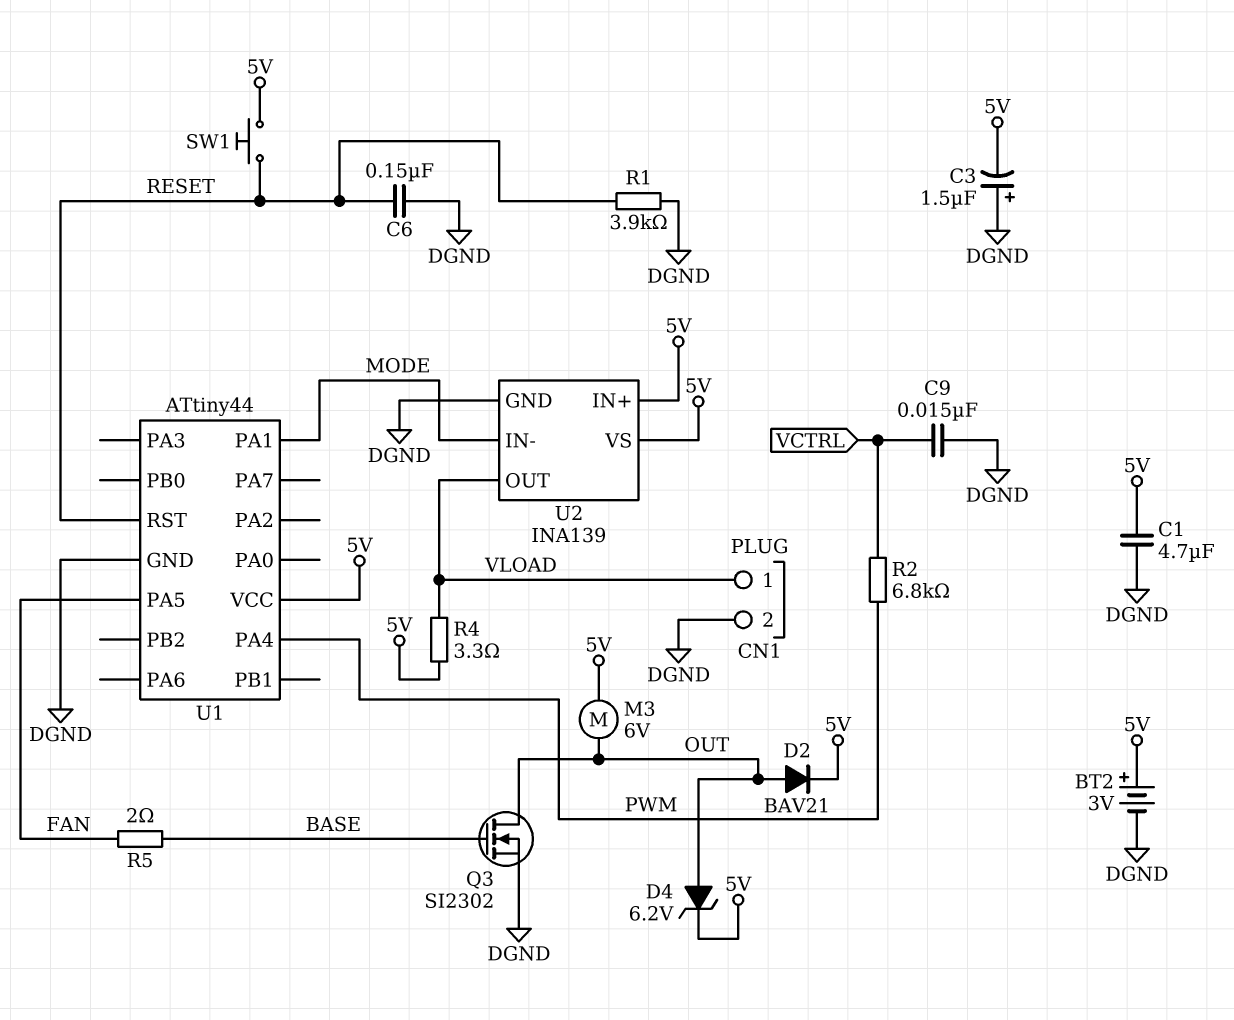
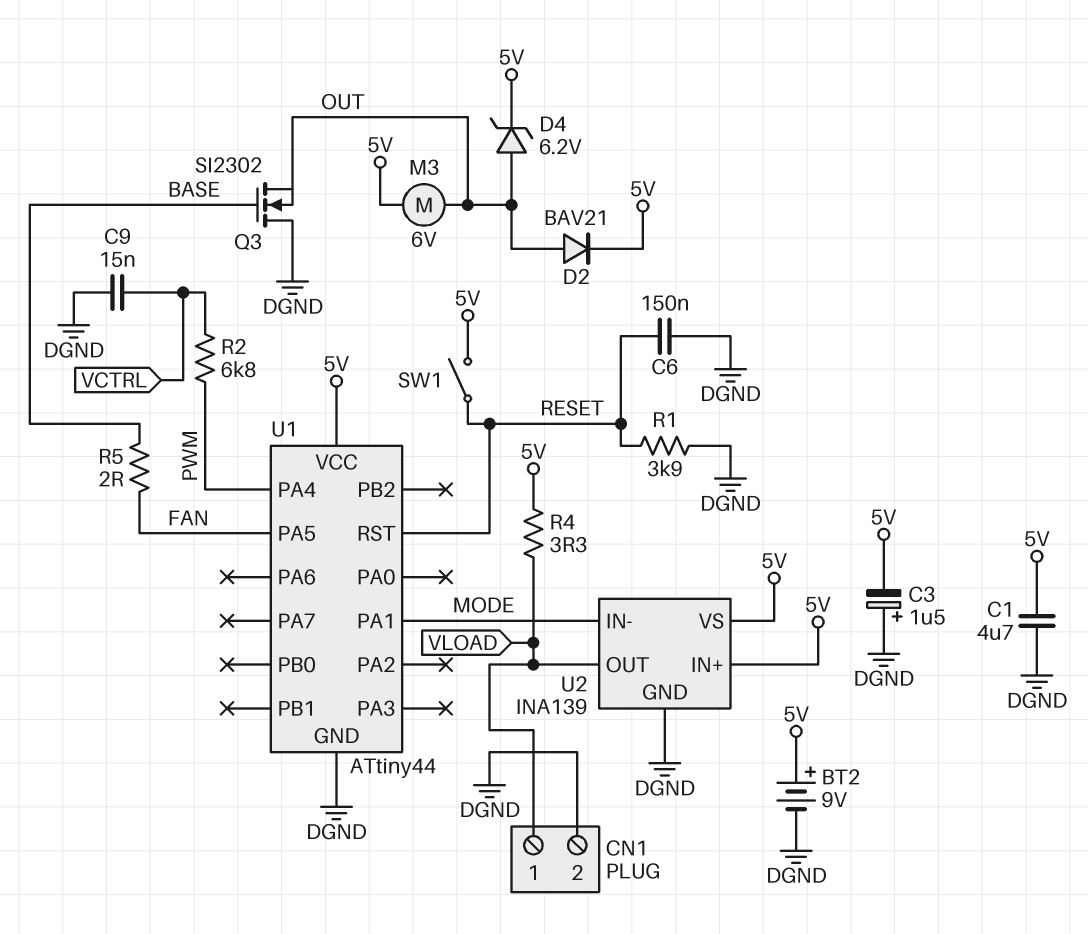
BT2: 3V (plus 5V, minus DGND) -> 9V (plus 5V, minus DGND)
Q3: NMOS SI2302 (G BASE, D OUT, S DGND) -> NMOS SI2302 (G BASE, D DGND, S OUT)
SW1: button (5V, RESET) -> switch (5V, RESET)

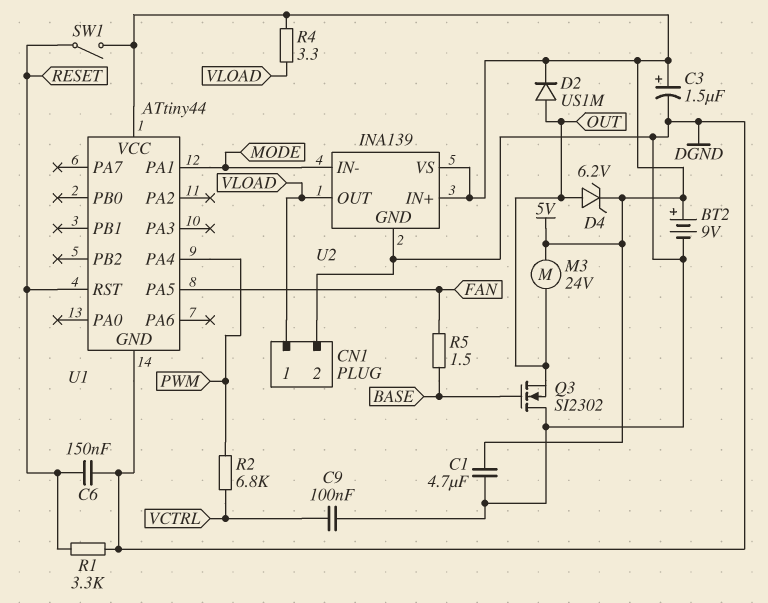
C3: 1.5uF (plus DGND, minus 5V) -> 1.5uF (plus 5V, minus DGND)
C9: 15nF (DGND, VCTRL) -> 100nF (DGND, VCTRL)
D2: diode BAV21 (A OUT, K 5V) -> diode US1M (A OUT, K 5V)
M3: motor 6V (5V, OUT) -> motor 24V (5V, OUT)
R1: 3.9k (DGND, RESET) -> 3.3k (DGND, RESET)
R5: 2 (BASE, FAN) -> 1.5 (BASE, FAN)

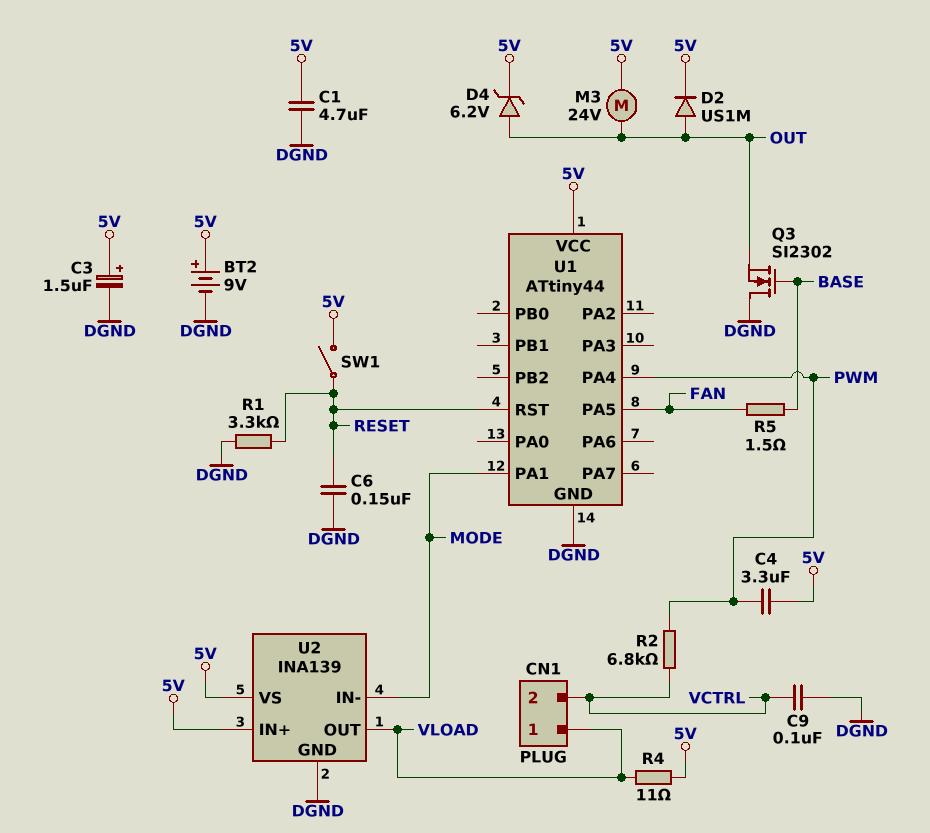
C4: none -> 3.3uF (5V, PWM)
CN1 pin 2: DGND -> VCTRL
R4: 3.3 (5V, VLOAD) -> 11 (5V, VLOAD)

